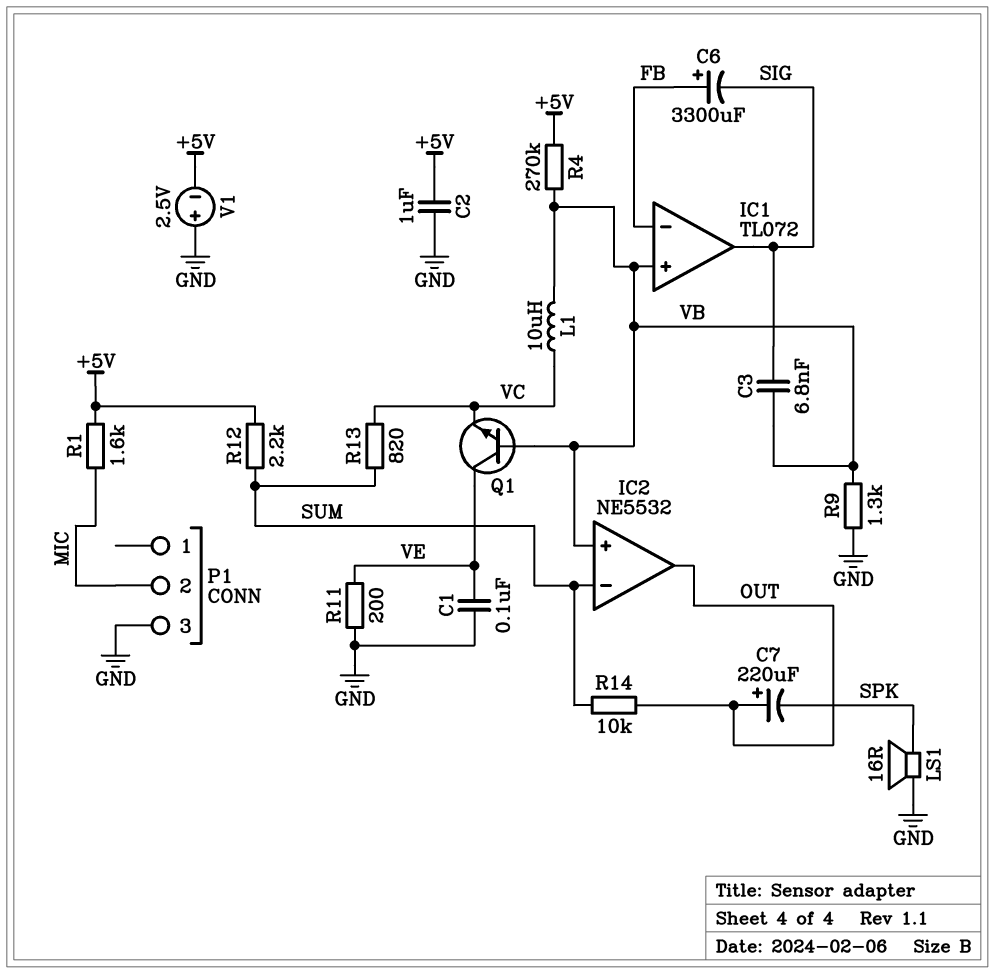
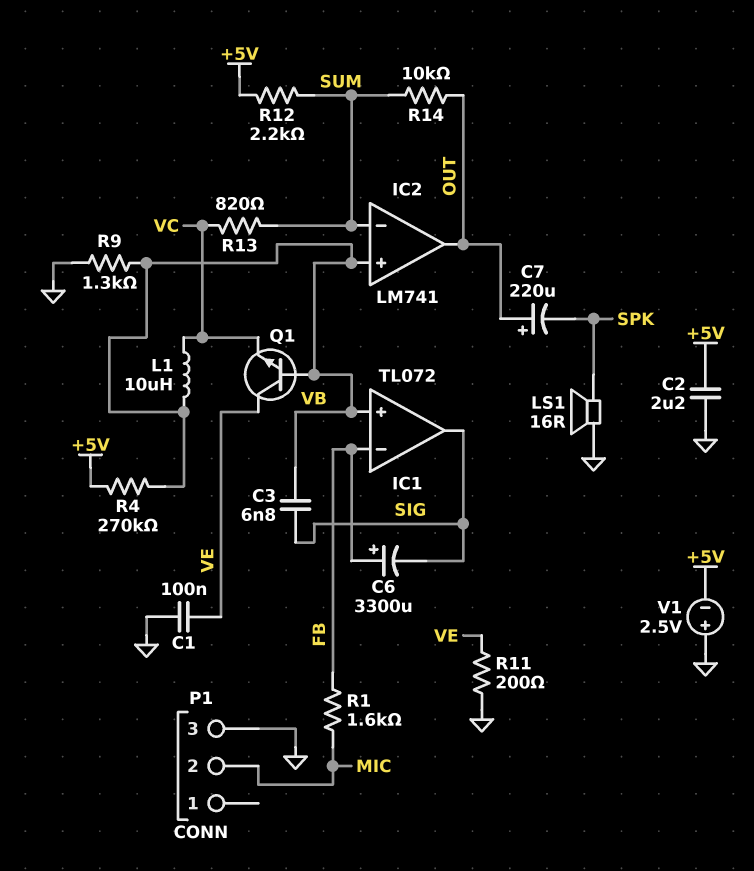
C2: 1uF (+5V, GND) -> 2.2uF (+5V, GND)
IC2: NE5532 -> LM741
R1: 1.6k (+5V, MIC) -> 1.6k (FB, MIC)

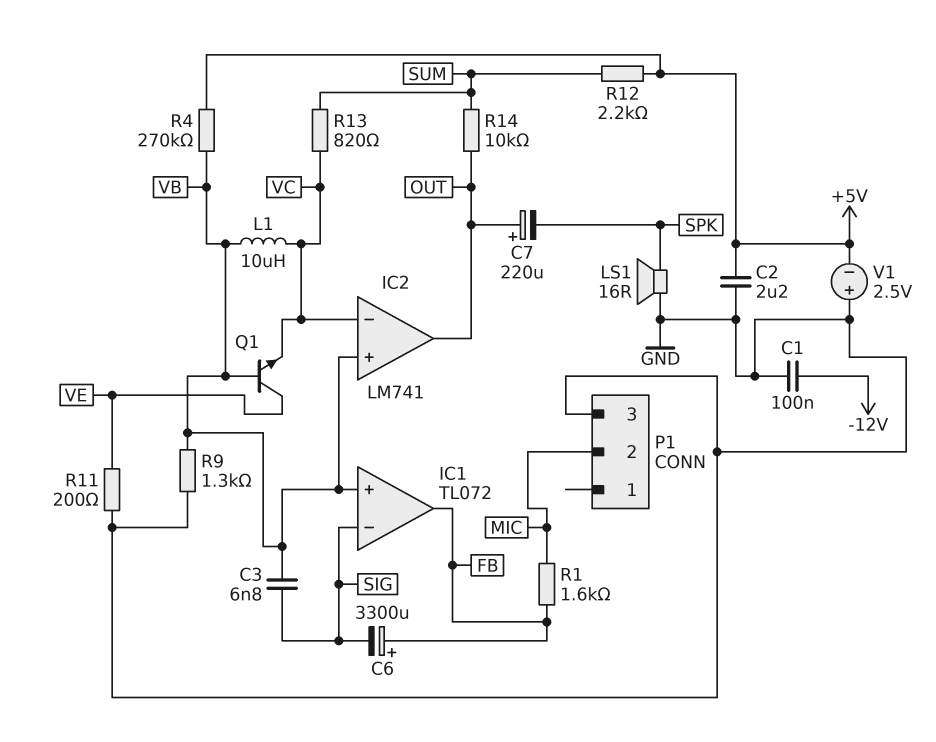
C1: 100nF (GND, VE) -> 100nF (-12V, GND)
IC1 pin in-: FB -> SIG
IC1 pin out: SIG -> FB
IC2 pin in-: SUM -> VC

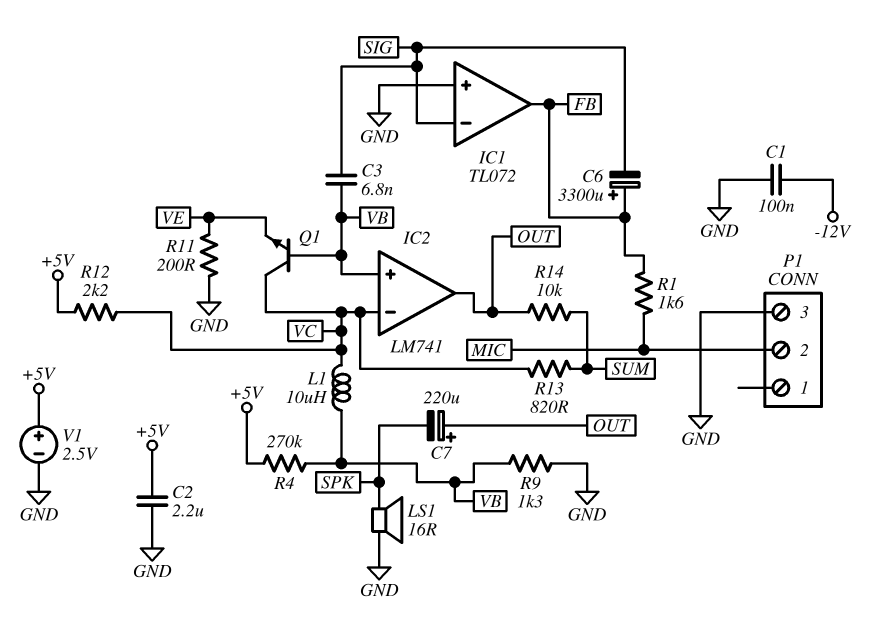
IC1 pin in+: VB -> GND
Q1: NPN (B VB, C VE, E VC) -> NPN (B VB, C VC, E VE)
R12: 2.2k (+5V, SUM) -> 2.2k (+5V, VC)
V1: 2.5V (plus GND, minus +5V) -> 2.5V (plus +5V, minus GND)

